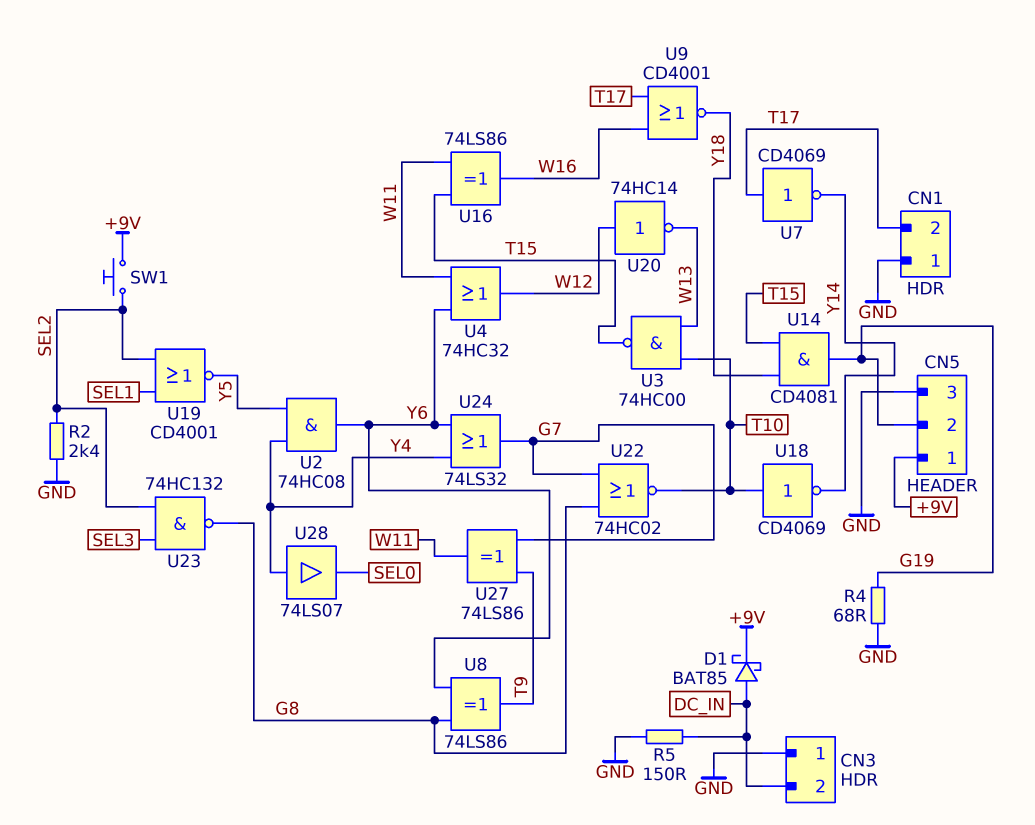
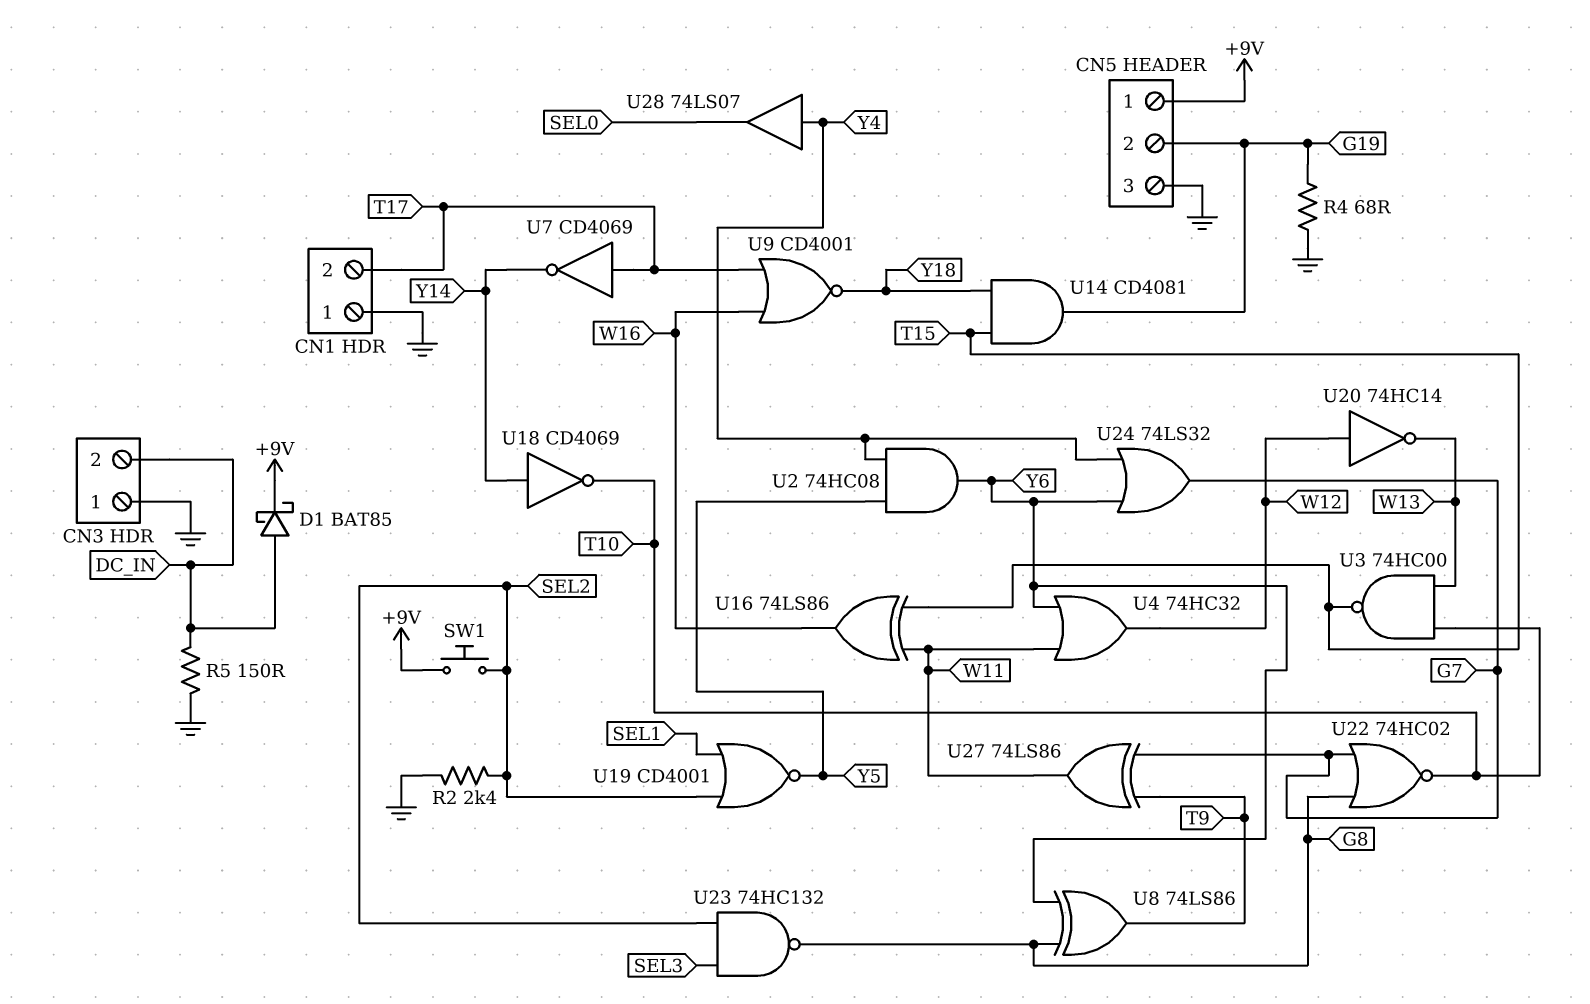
U18: NOT CD4069 (in T10, out Y14) -> NOT CD4069 (in Y14, out T10)

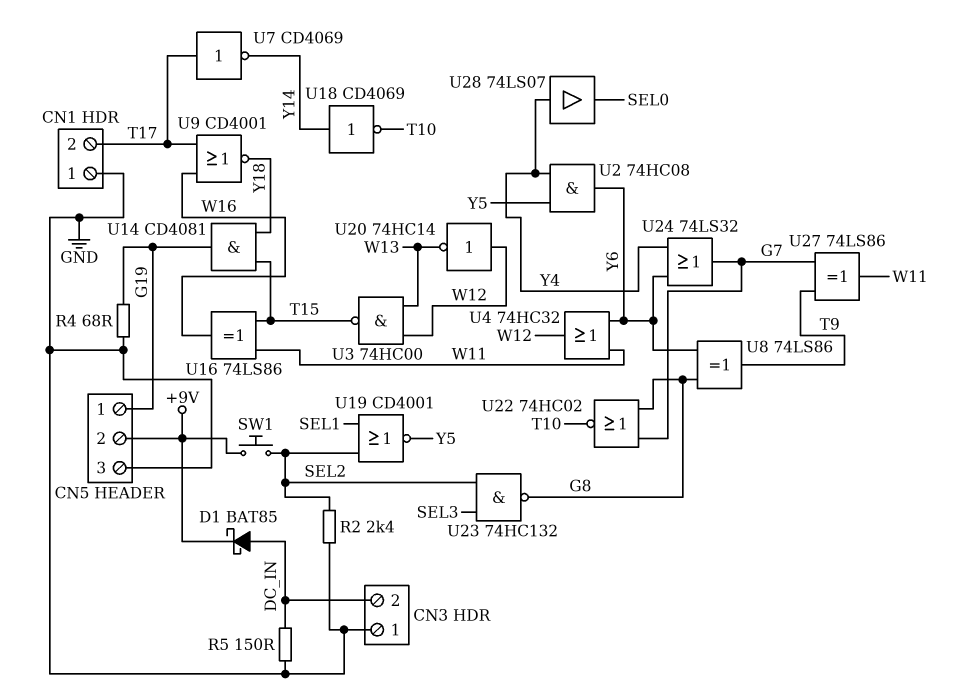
CN5 pin 1: +9V -> G19
CN5 pin 2: G19 -> +9V
U3: NAND 74HC00 (in T10, in W13, out T15) -> NAND 74HC00 (in W12, in W13, out T15)

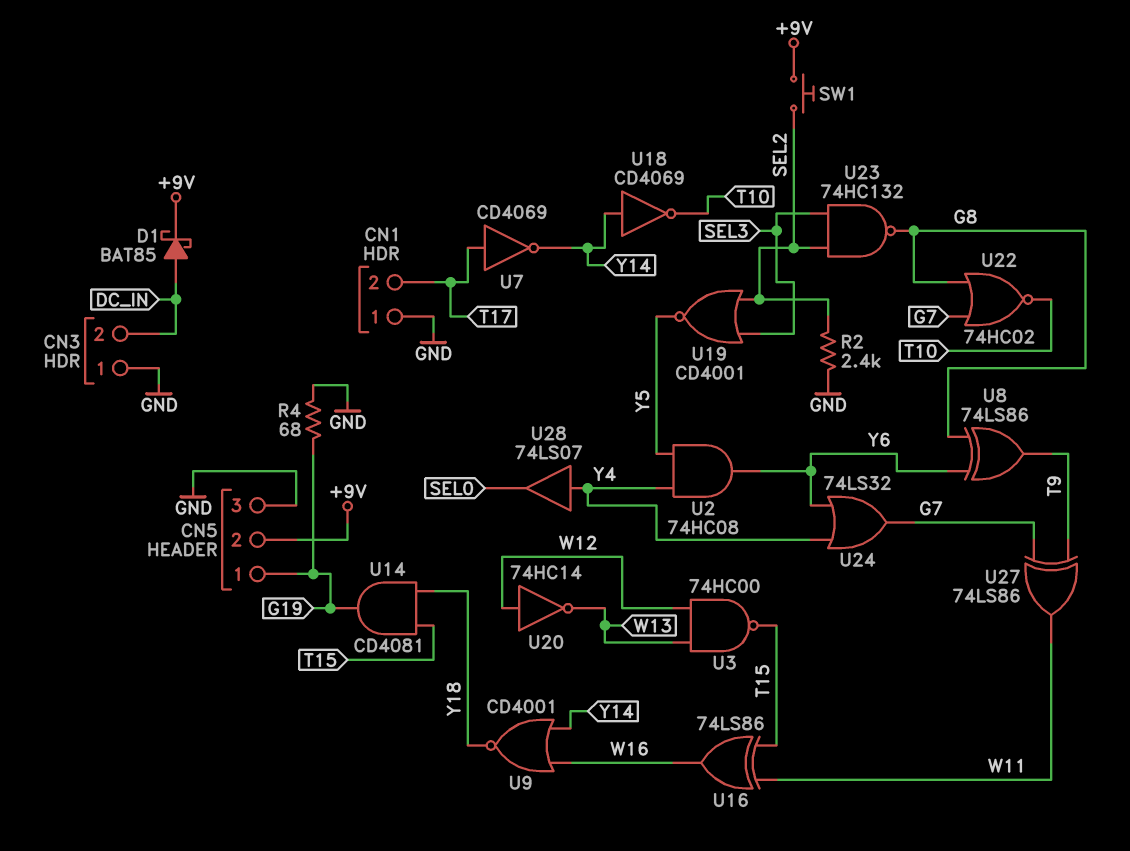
R5: 150 (DC_IN, GND) -> none
U4: OR 74HC32 (in W11, in Y6, out W12) -> none
U9: NOR CD4001 (in T17, in W16, out Y18) -> NOR CD4001 (in W16, in Y14, out Y18)
U19: NOR CD4001 (in SEL1, in SEL2, out Y5) -> NOR CD4001 (in SEL2, in SEL3, out Y5)

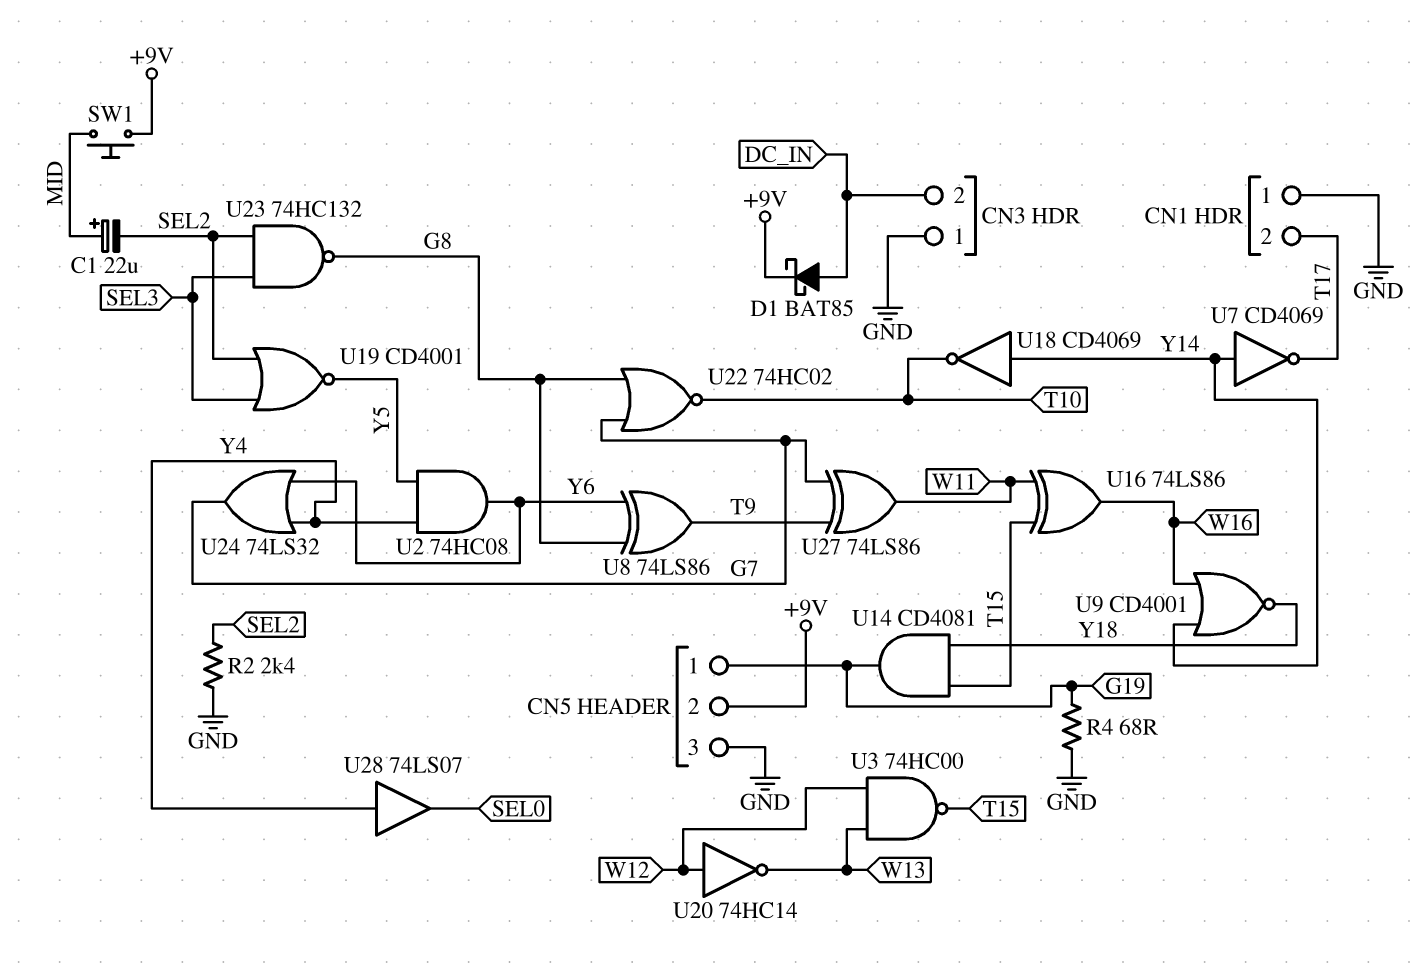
C1: none -> 22uF (plus MID, minus SEL2)
SW1: button (+9V, SEL2) -> button (+9V, MID)
U7: NOT CD4069 (in T17, out Y14) -> NOT CD4069 (in Y14, out T17)

